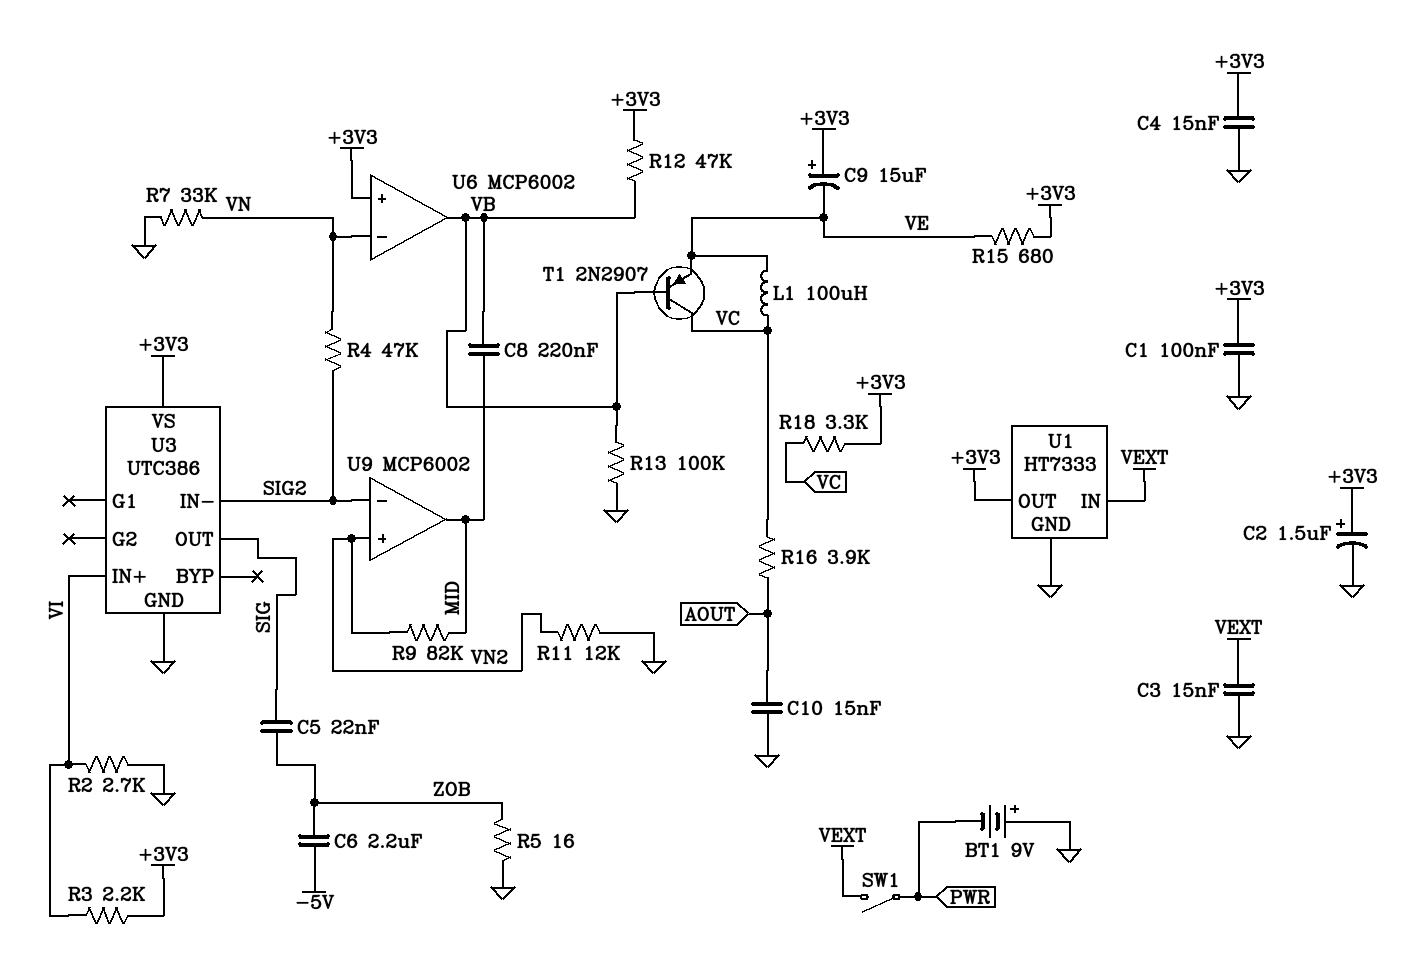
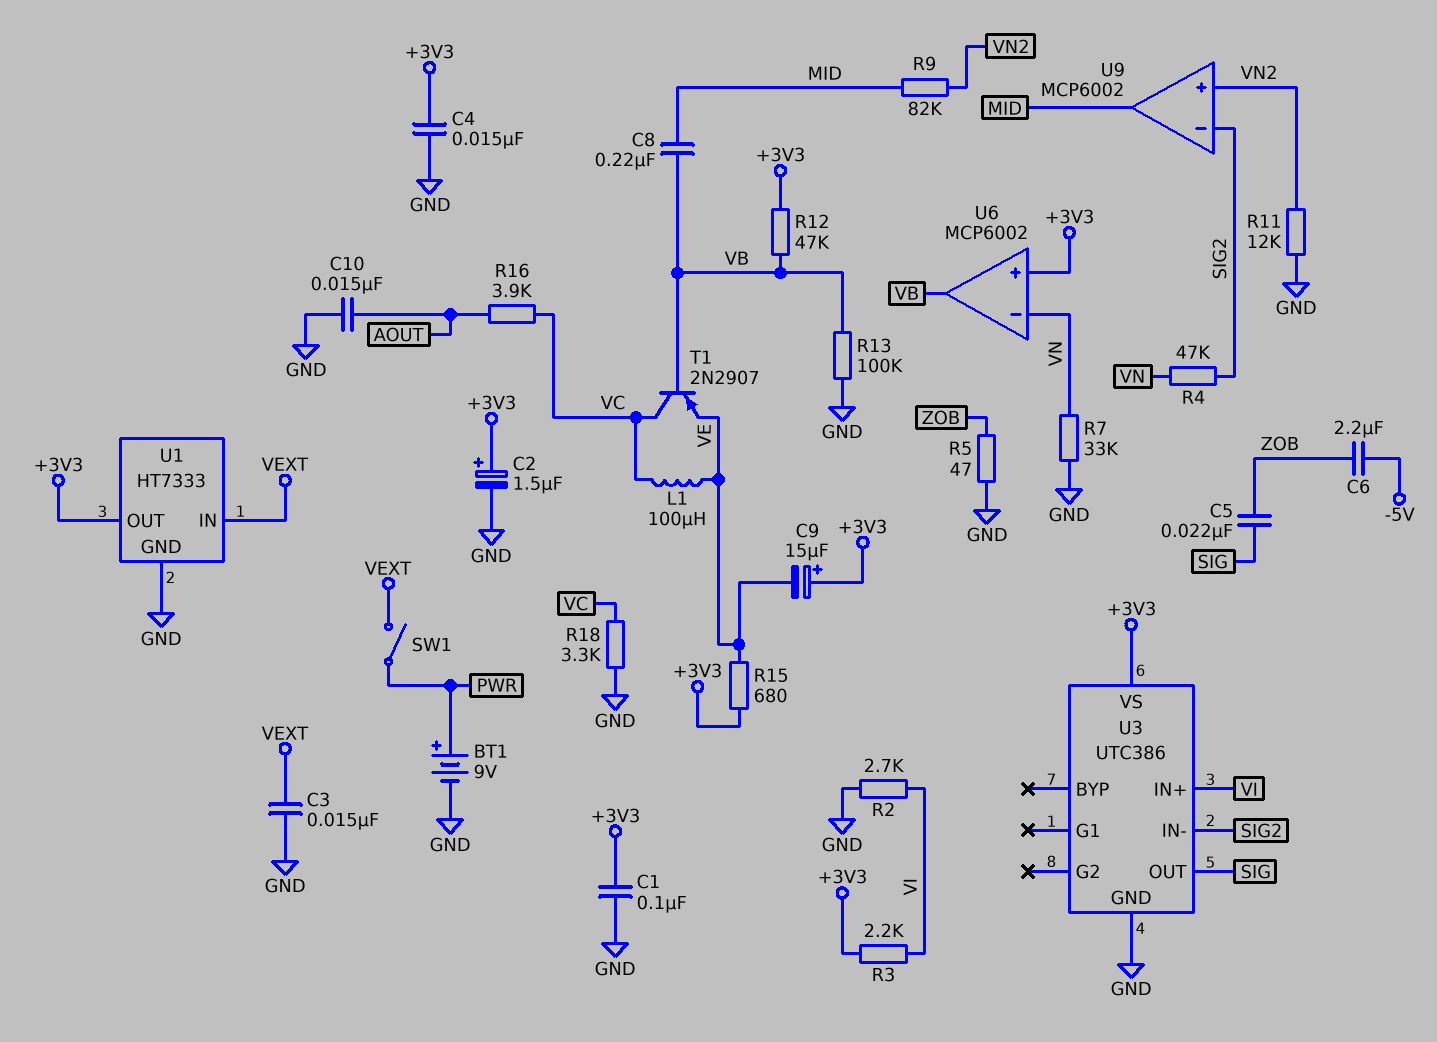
BT1: 9V (plus GND, minus PWR) -> 9V (plus PWR, minus GND)
R5: 16 (GND, ZOB) -> 47 (GND, ZOB)
R18: 3.3k (+3V3, VC) -> 3.3k (GND, VC)

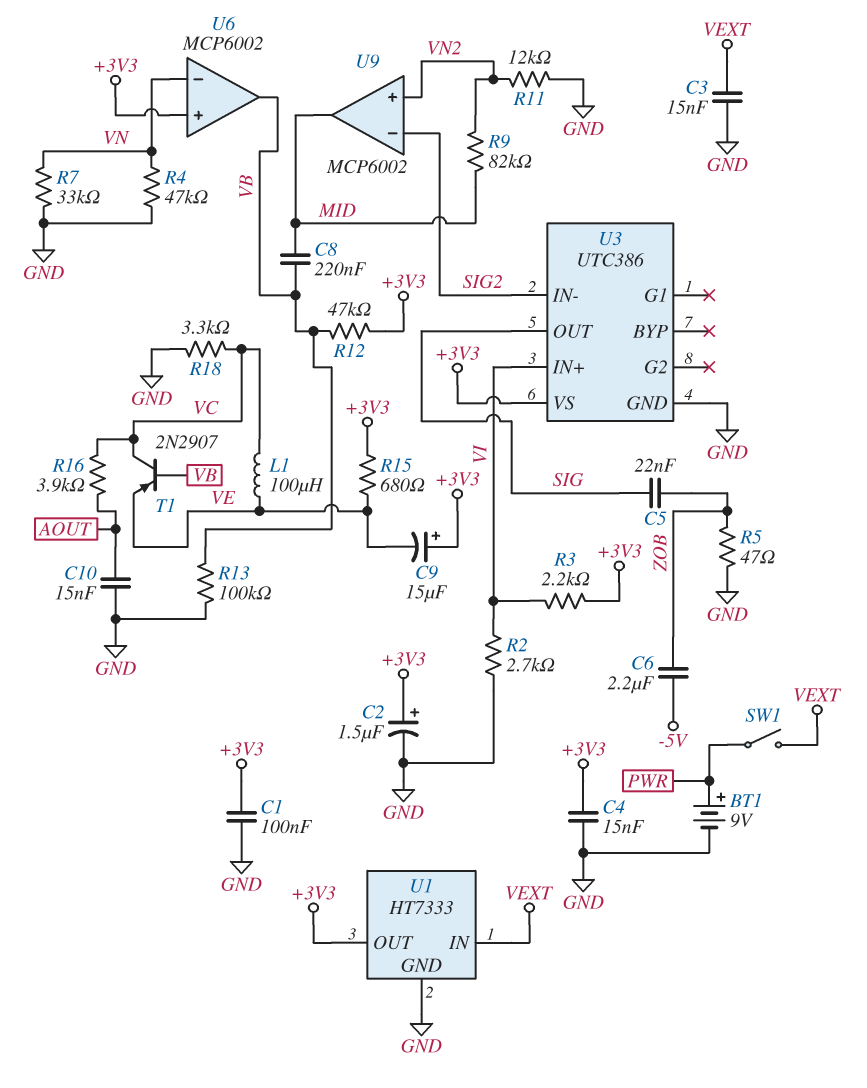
R4: 47k (SIG2, VN) -> 47k (GND, VN)

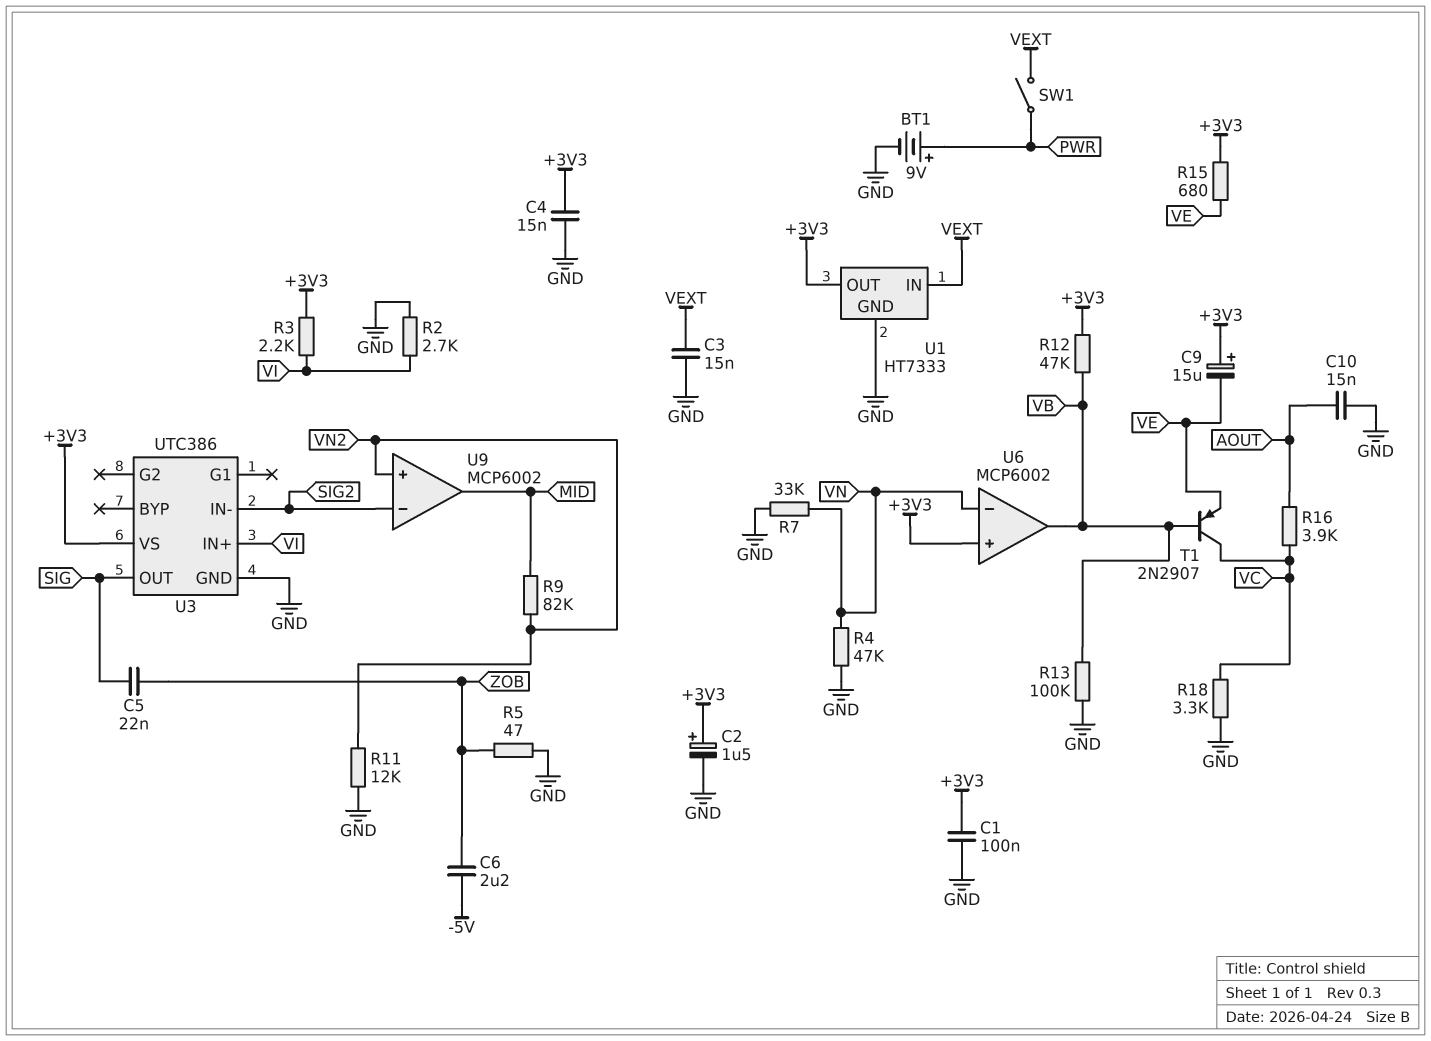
C8: 220nF (MID, VB) -> none
L1: 100uH (VC, VE) -> none

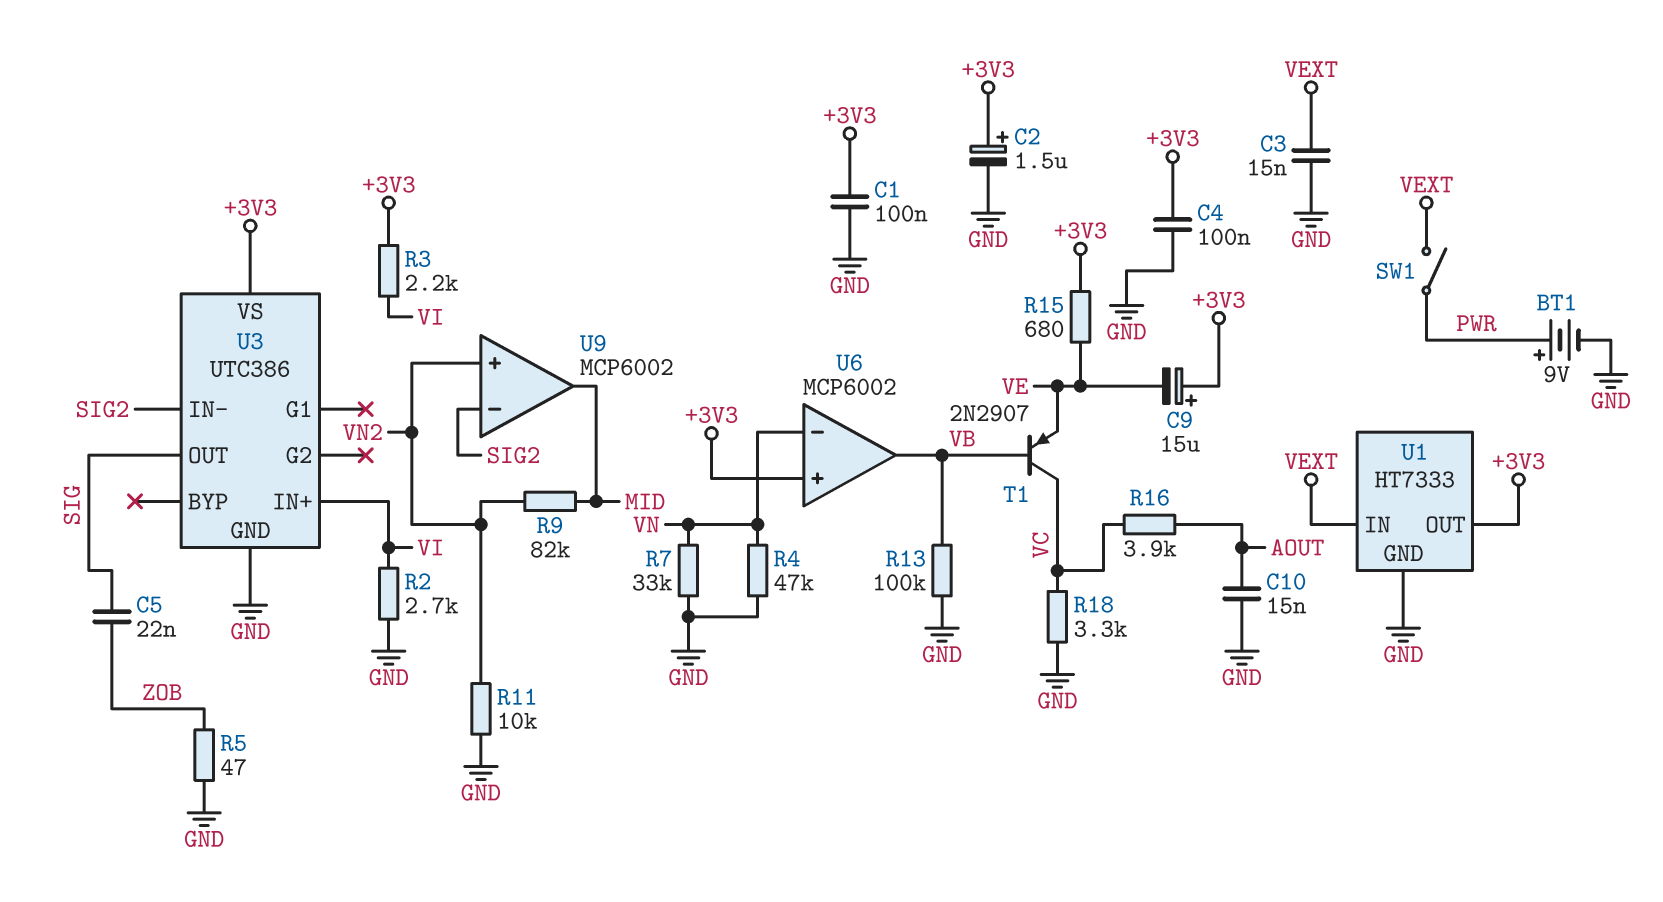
C4: 15nF (+3V3, GND) -> 100nF (+3V3, GND)
C6: 2.2uF (-5V, ZOB) -> none
R11: 12k (GND, VN2) -> 10k (GND, VN2)
R12: 47k (+3V3, VB) -> none

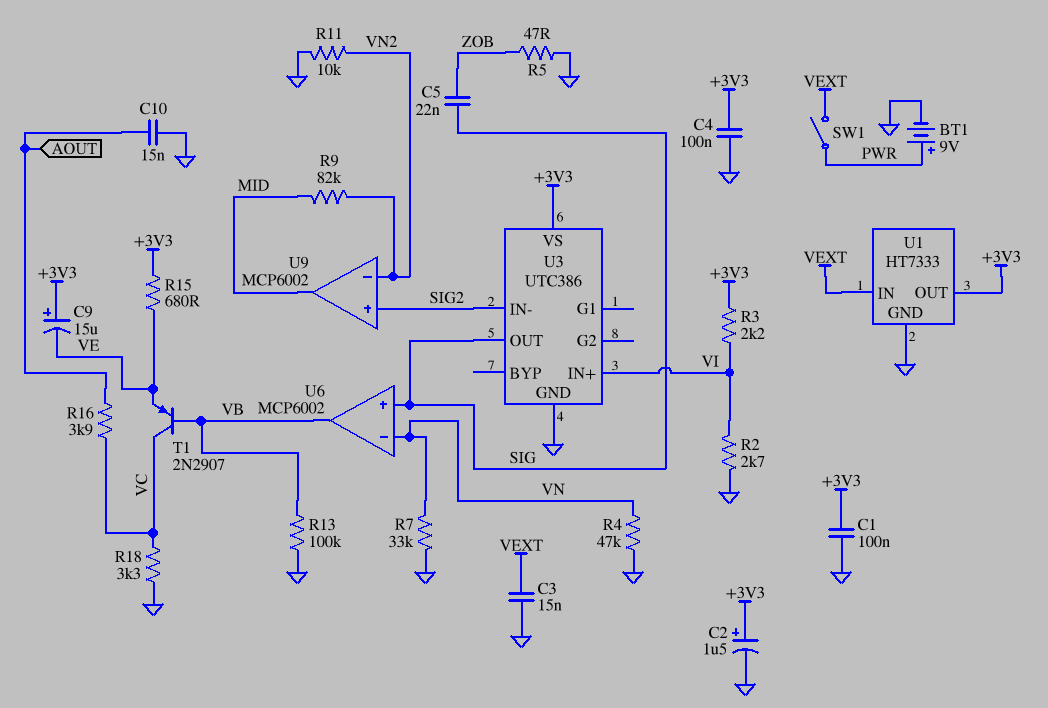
U6 pin in+: +3V3 -> SIG
U9 pin in+: VN2 -> SIG2
U9 pin in-: SIG2 -> VN2

